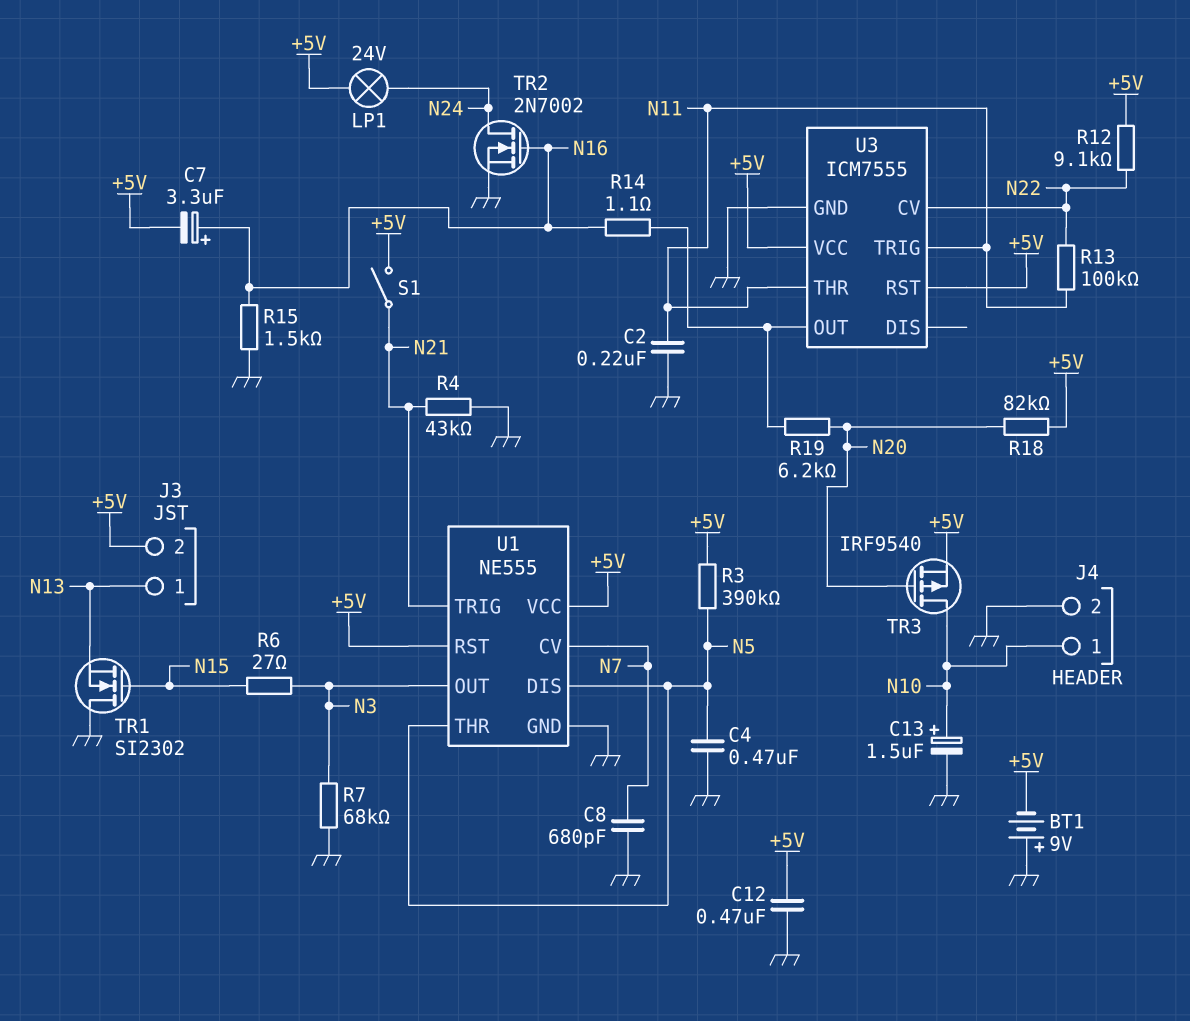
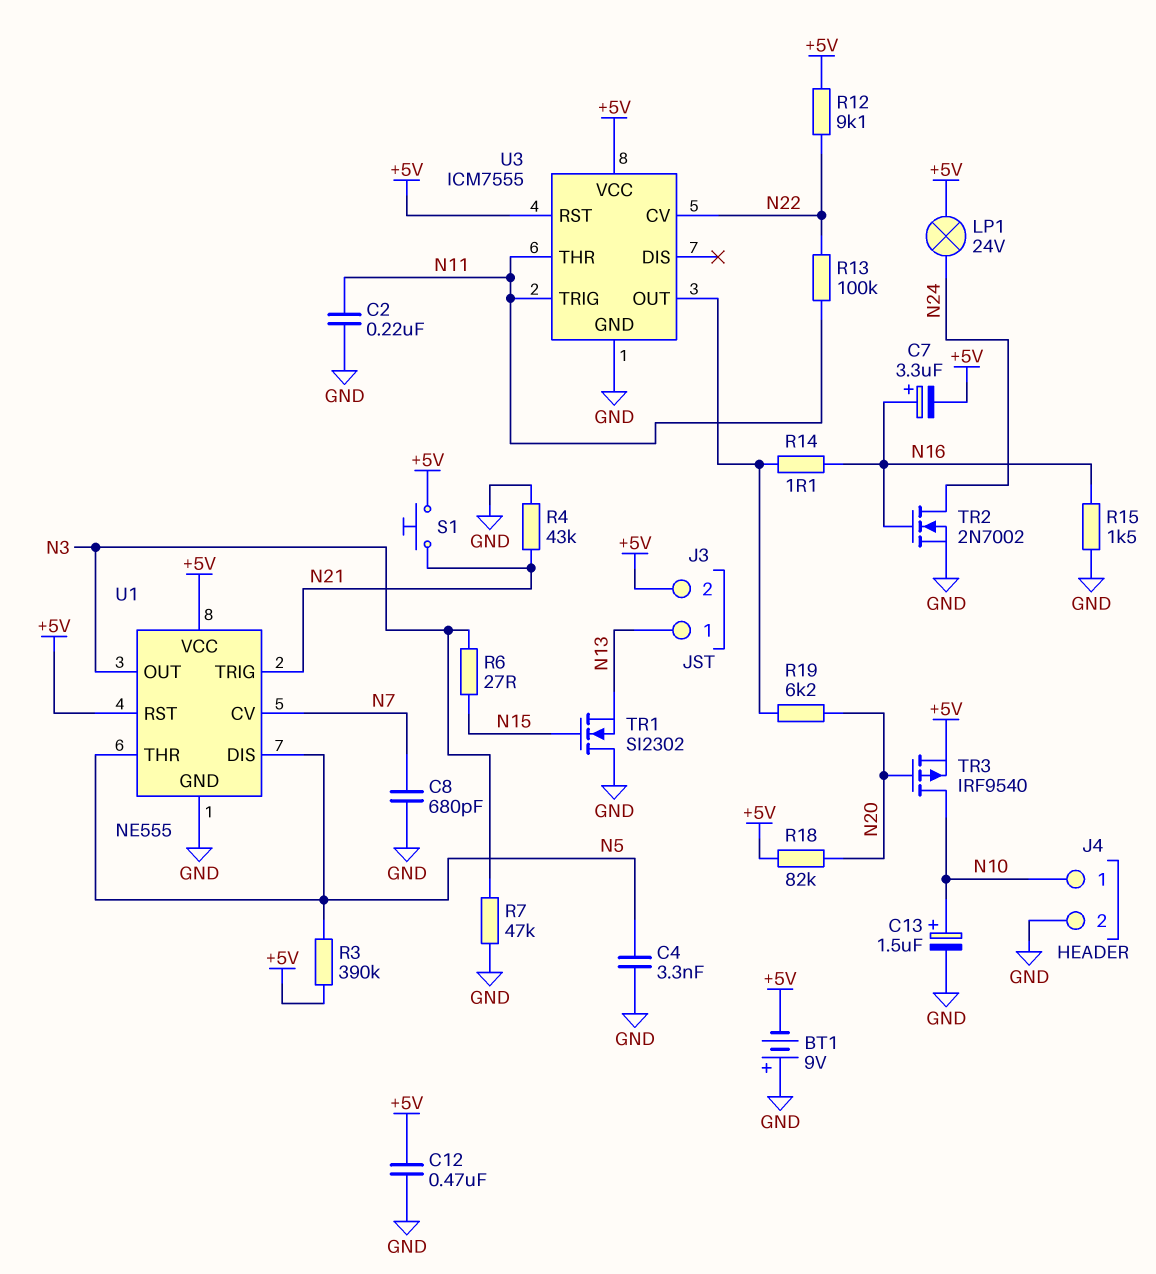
C4: 470nF (GND, N5) -> 3.3nF (GND, N5)
R7: 68k (GND, N3) -> 47k (GND, N3)
S1: switch (+5V, N21) -> button (+5V, N21)

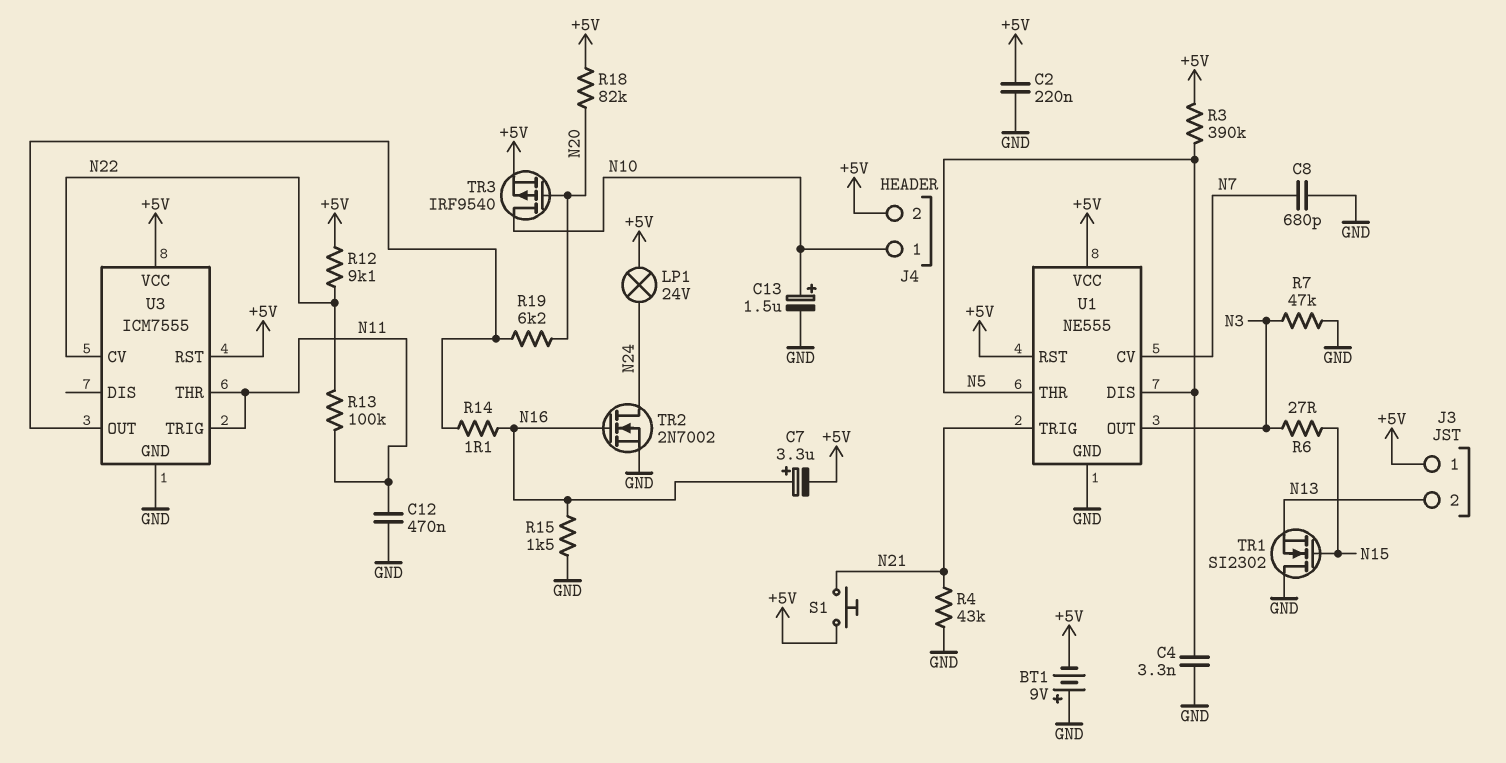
C2: 220nF (GND, N11) -> 220nF (+5V, GND)
C12: 470nF (+5V, GND) -> 470nF (GND, N11)
J3 pin 1: N13 -> +5V
J3 pin 2: +5V -> N13
J4 pin 2: GND -> +5V

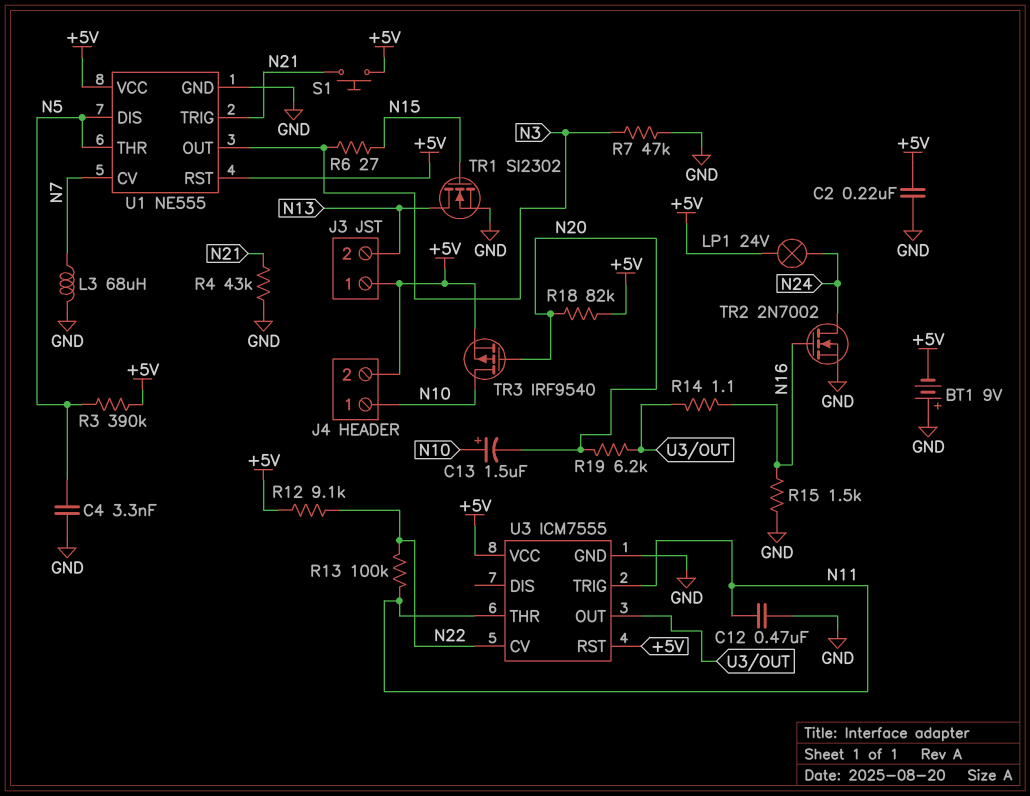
C7: 3.3uF (plus N16, minus +5V) -> none
C8: 680pF (GND, N7) -> none
C13: 1.5uF (plus N10, minus GND) -> 1.5uF (plus N10, minus N20)
L3: none -> 68uH (GND, N7)
TR1: NMOS SI2302 (G N15, D GND, S N13) -> NMOS SI2302 (G N15, D N13, S GND)

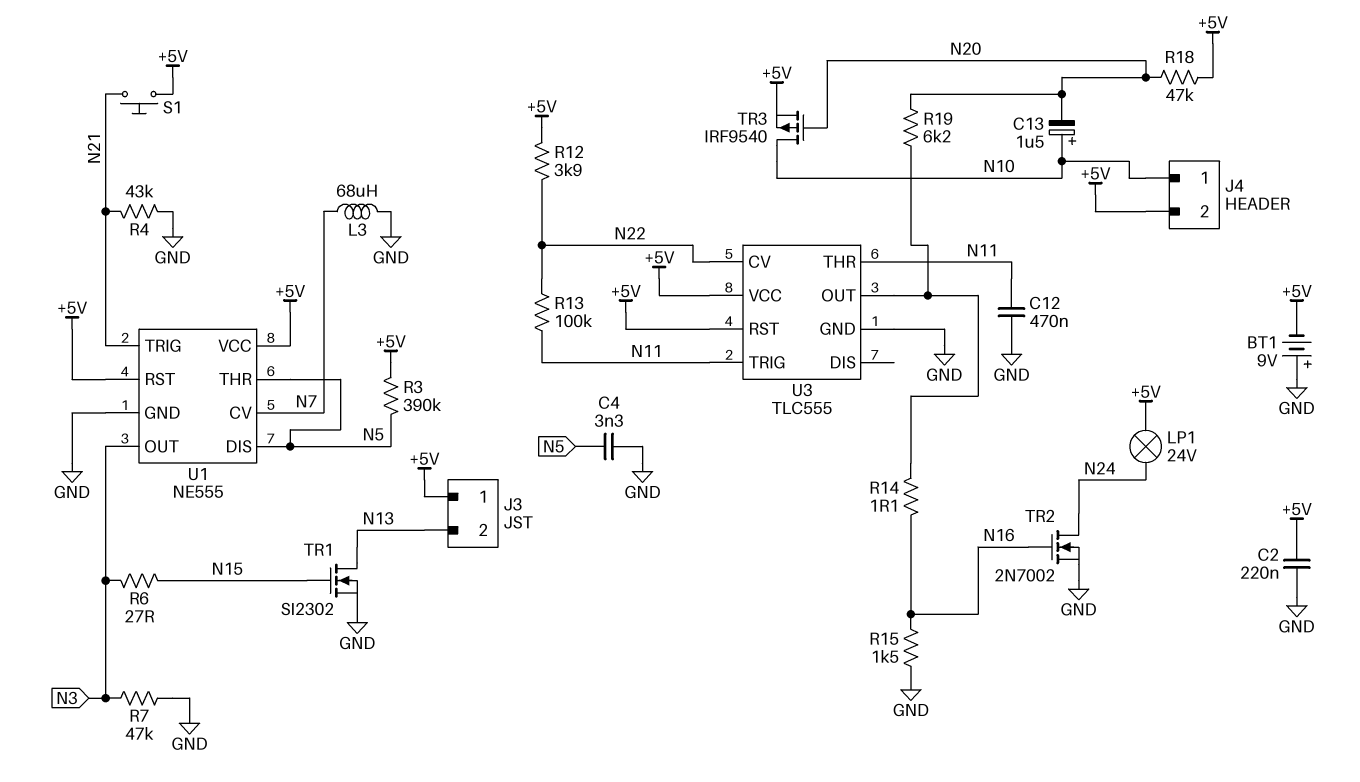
R12: 9.1k (+5V, N22) -> 3.9k (+5V, N22)
R18: 82k (+5V, N20) -> 47k (+5V, N20)
U3: ICM7555 -> TLC555

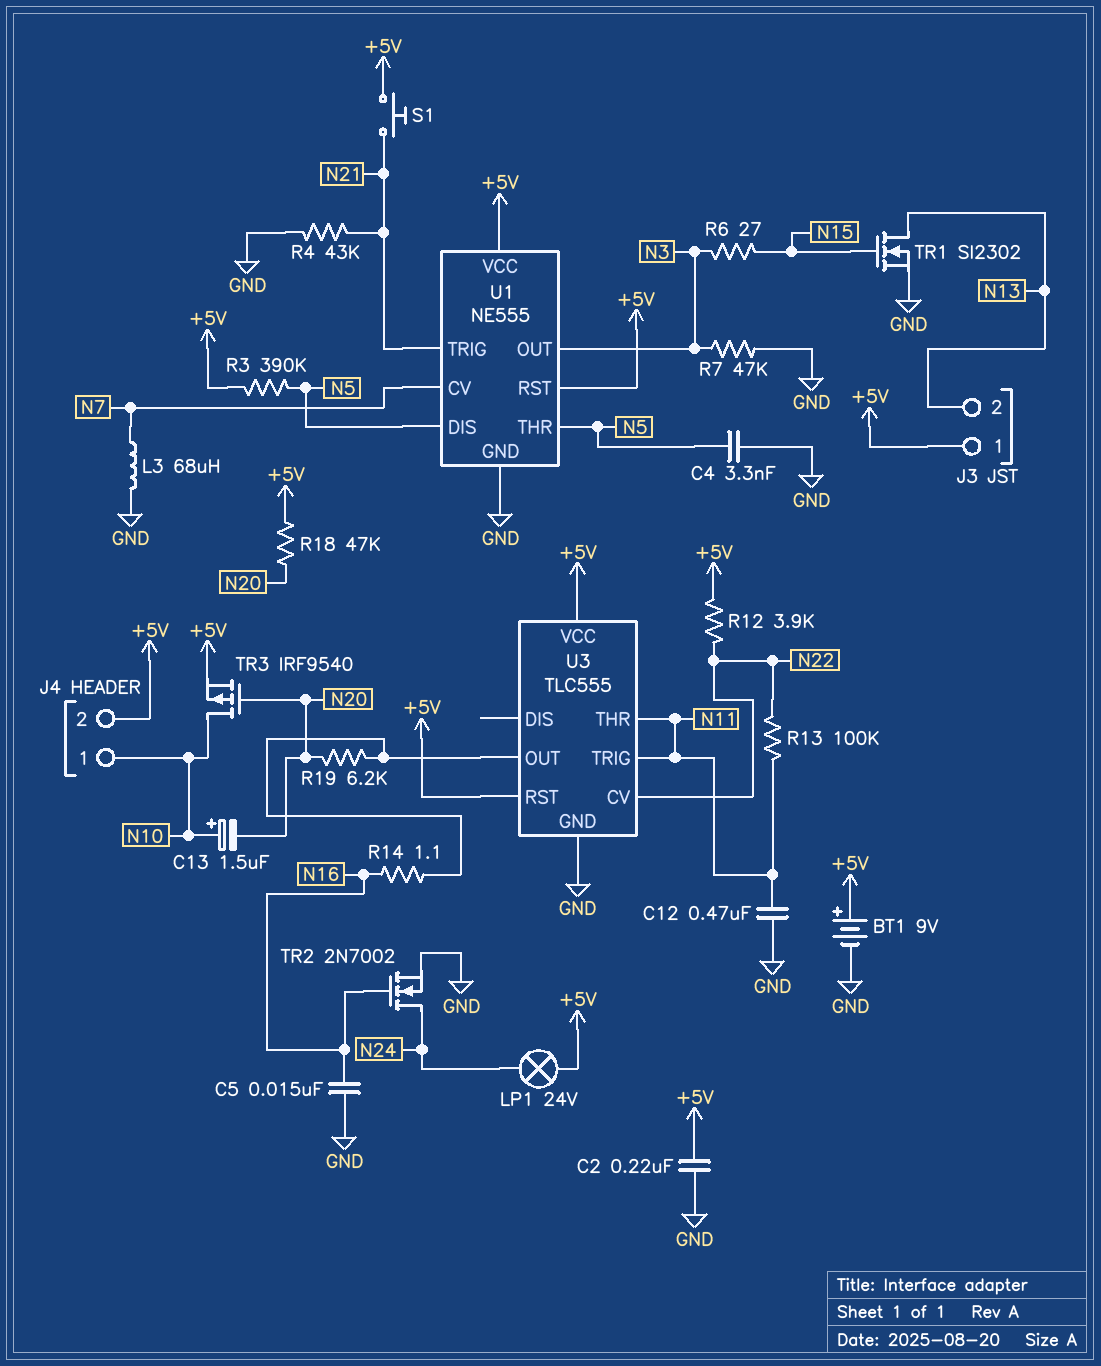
BT1: 9V (plus GND, minus +5V) -> 9V (plus +5V, minus GND)
C5: none -> 15nF (GND, N16)
R15: 1.5k (GND, N16) -> none

